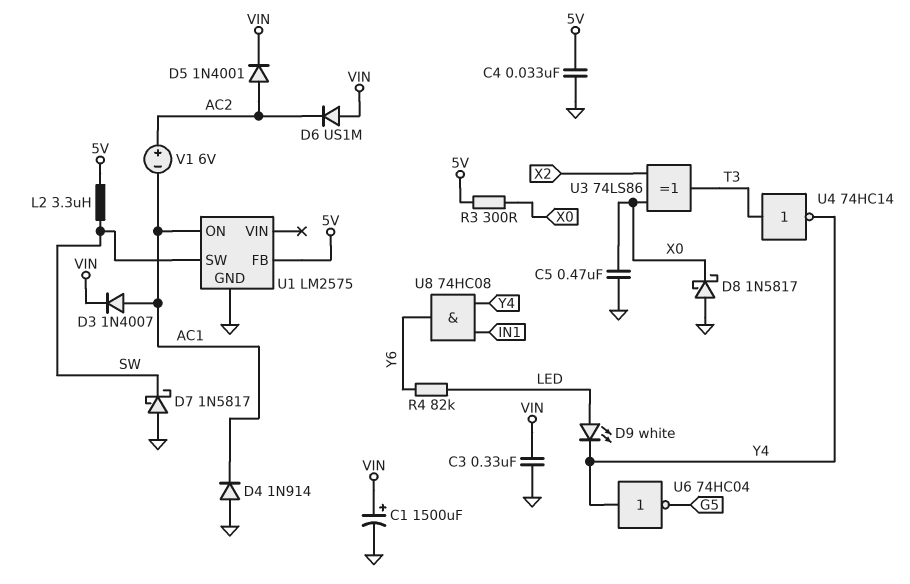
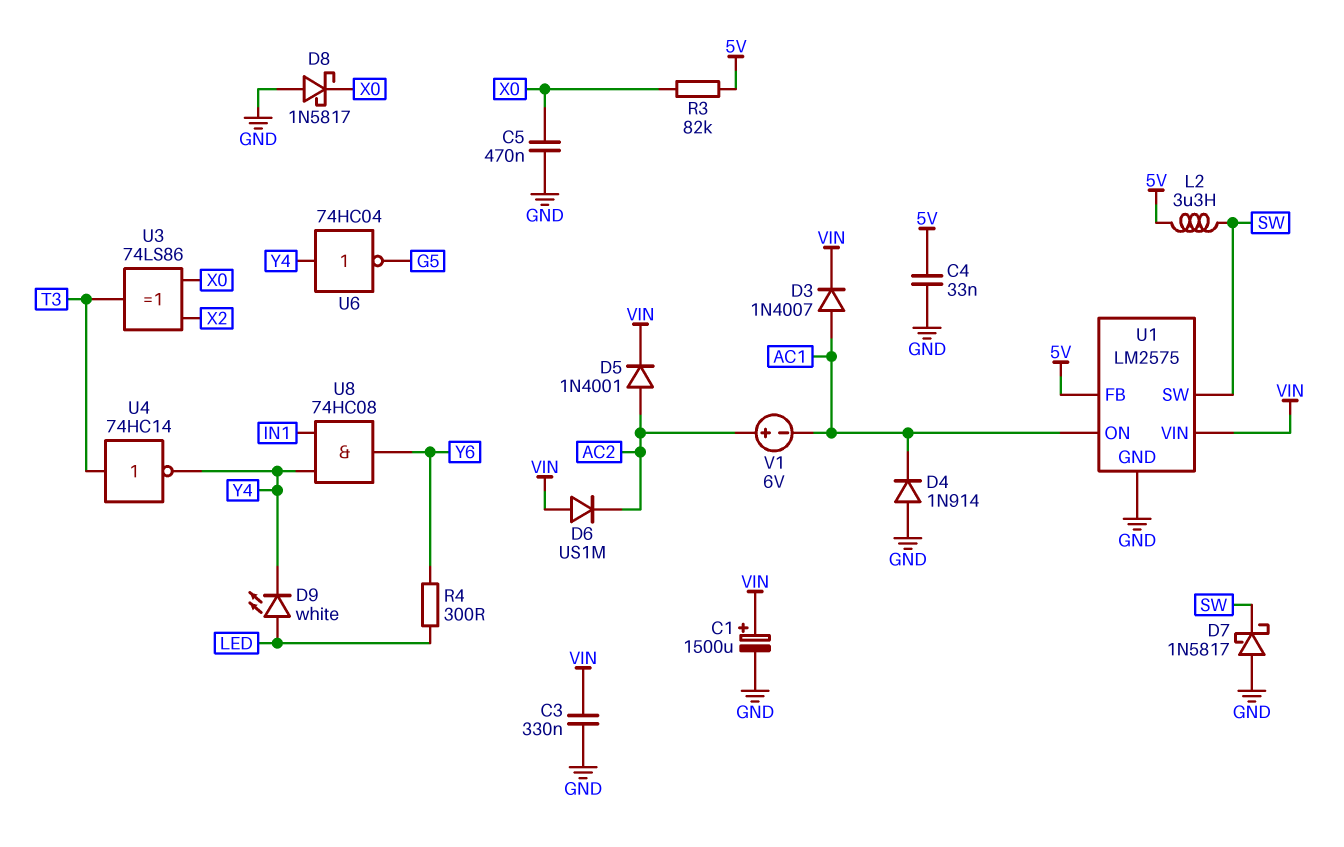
R3: 300 (5V, X0) -> 82k (5V, X0)
R4: 82k (LED, Y6) -> 300 (LED, Y6)
U1 pin VIN: none -> VIN

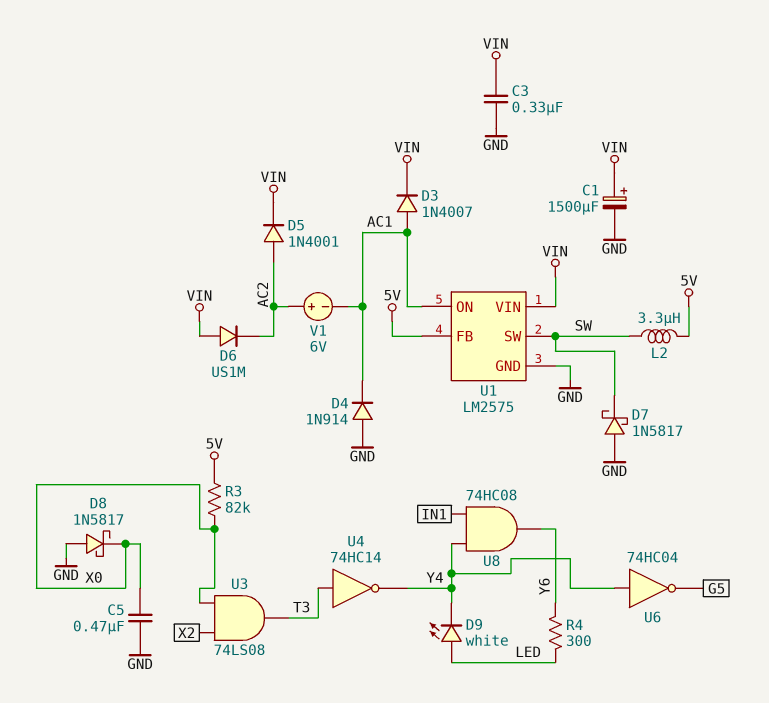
C4: 33nF (5V, GND) -> none
U3: XOR 74LS86 (in X0, in X2, out T3) -> AND 74LS08 (in X0, in X2, out T3)

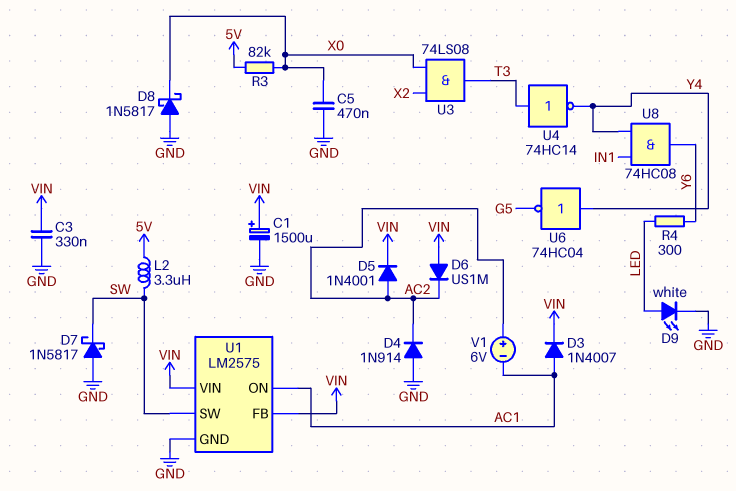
D4: diode 1N914 (A GND, K AC1) -> diode 1N914 (A GND, K AC2)
D9: LED white (A LED, K Y4) -> LED white (A LED, K GND)
U1 pin FB: 5V -> VIN

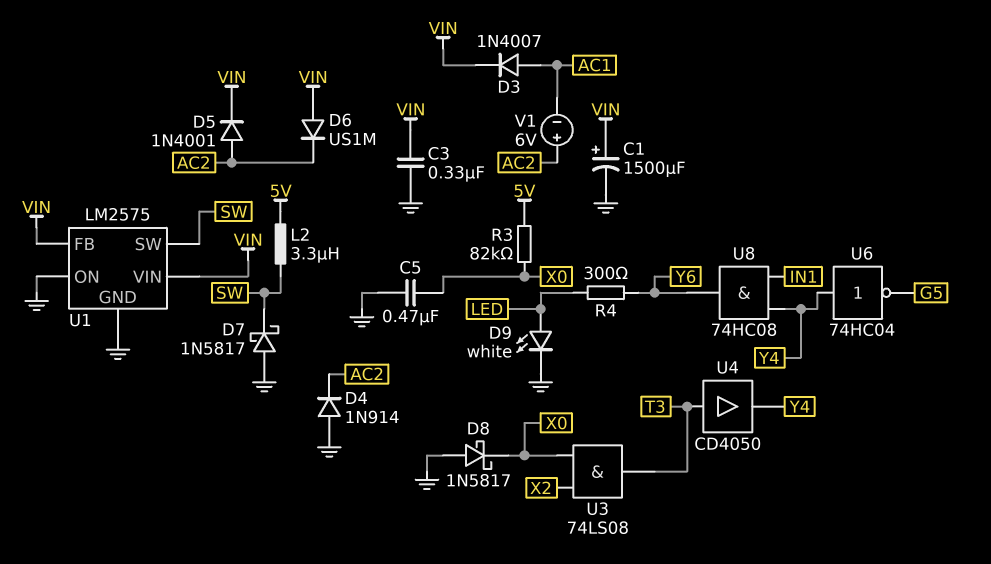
U1 pin ON: AC1 -> GND
U4: NOT 74HC14 (in T3, out Y4) -> buffer CD4050 (in T3, out Y4)

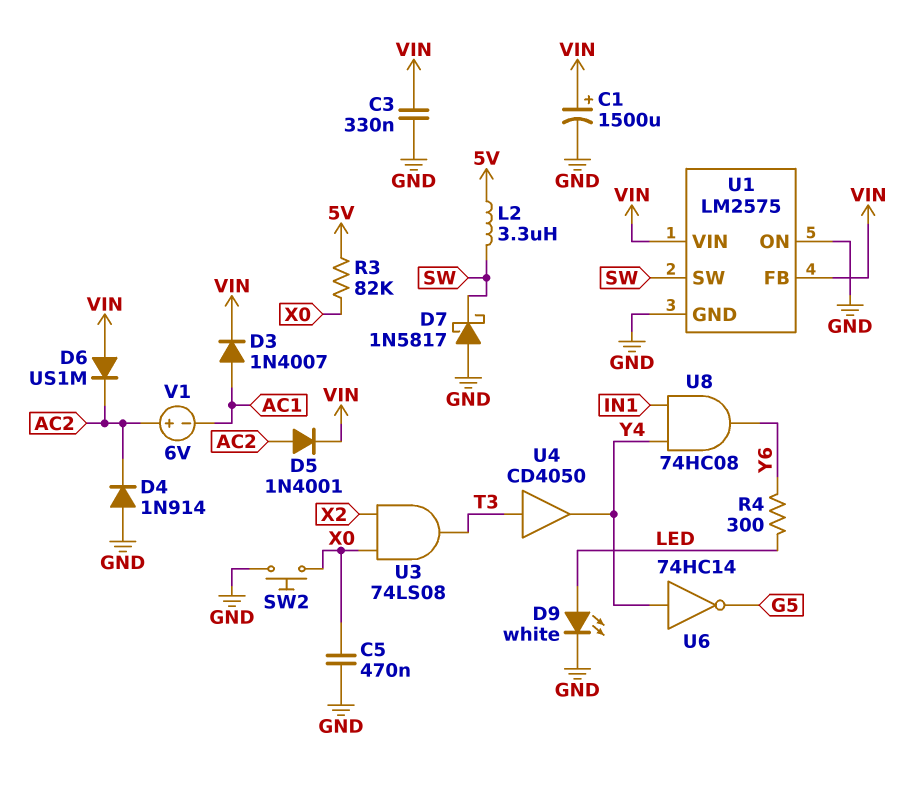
D8: schottky 1N5817 (A GND, K X0) -> none
SW2: none -> button (GND, X0)
U6: NOT 74HC04 (in Y4, out G5) -> NOT 74HC14 (in Y4, out G5)

